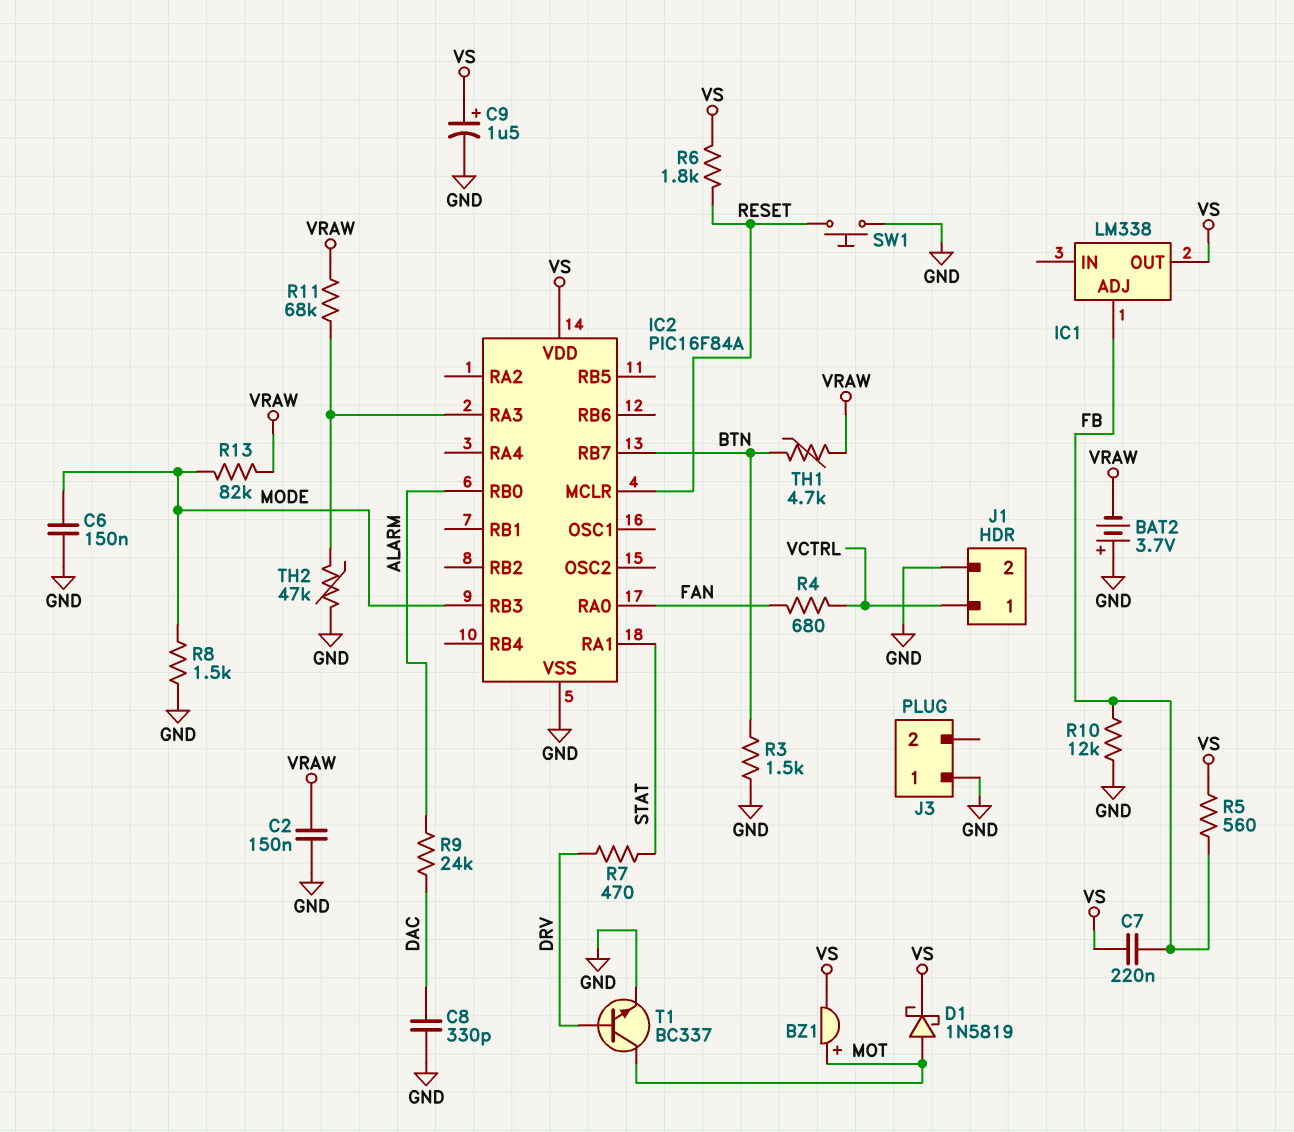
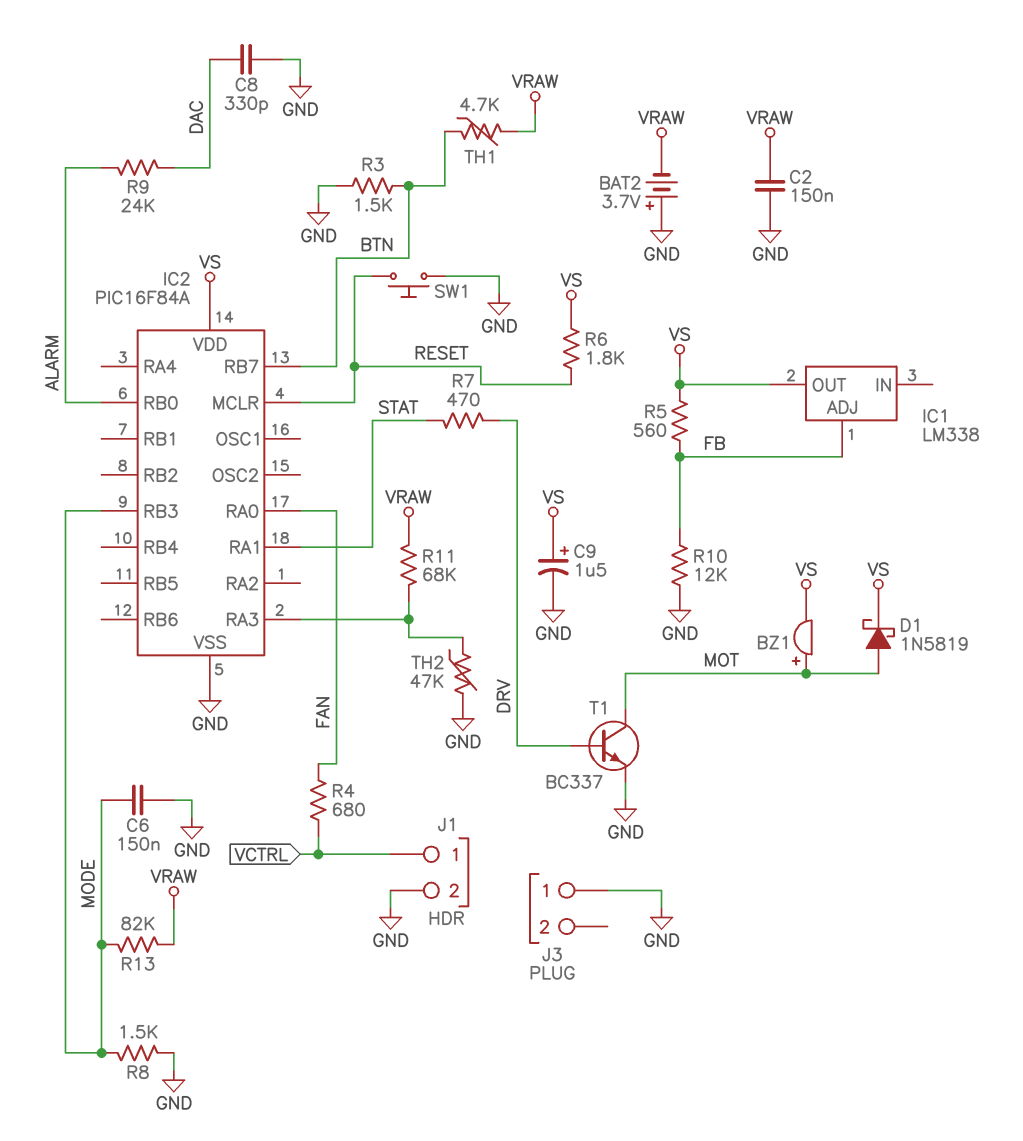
C7: 220nF (FB, VS) -> none

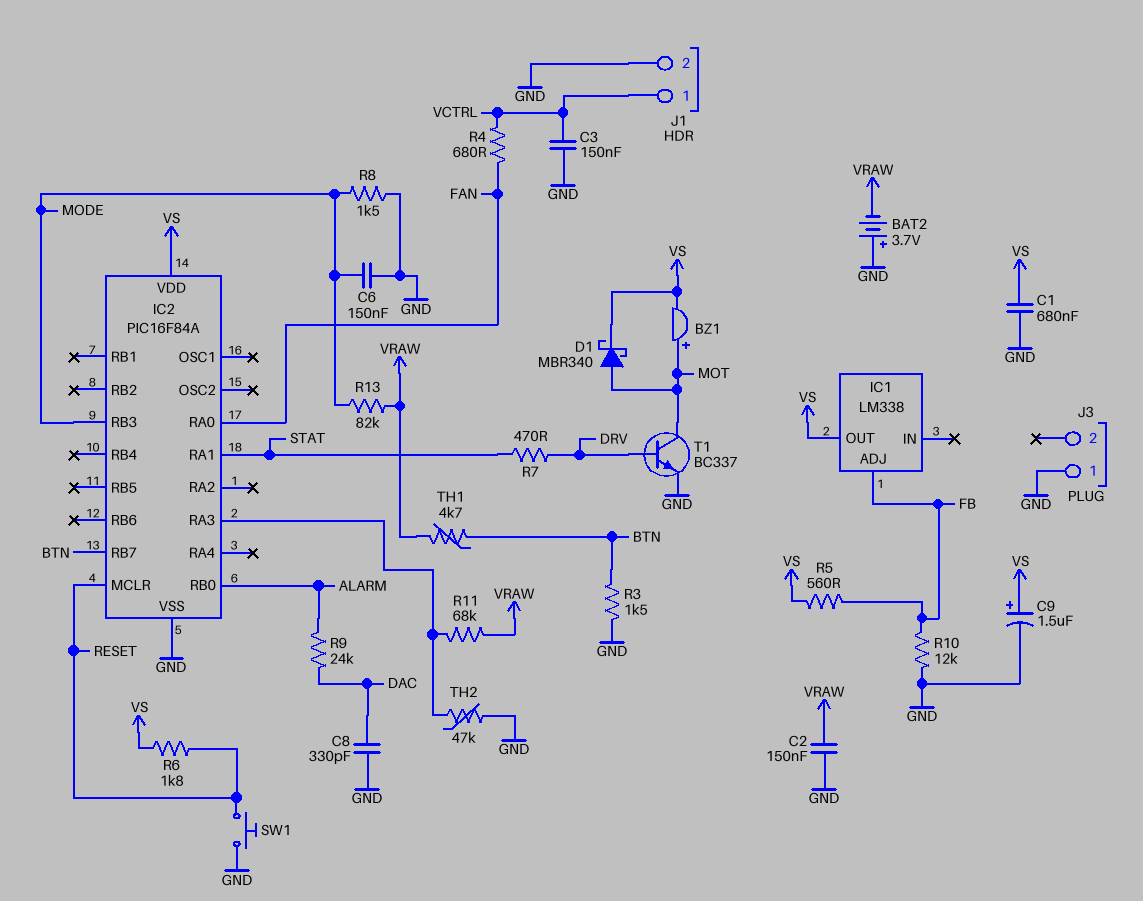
C1: none -> 680nF (GND, VS)
C3: none -> 150nF (GND, VCTRL)
D1: schottky 1N5819 (A MOT, K VS) -> schottky MBR340 (A MOT, K VS)

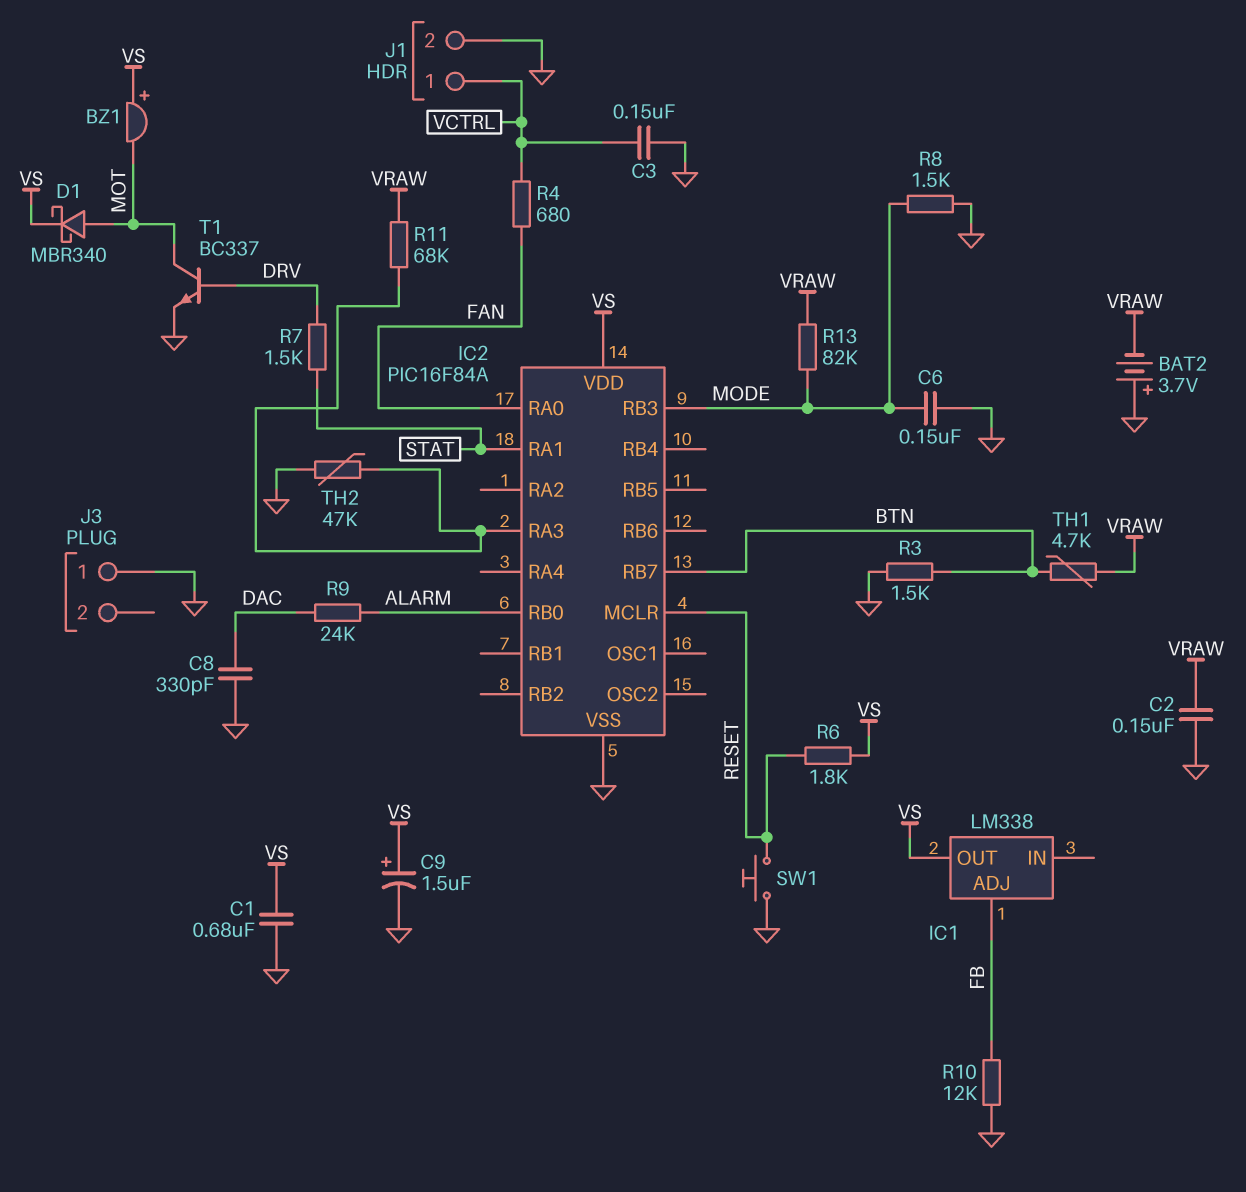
BZ1: buzzer (plus MOT, minus VS) -> buzzer (plus VS, minus MOT)
R5: 560 (FB, VS) -> none
R7: 470 (DRV, STAT) -> 1.5k (DRV, STAT)

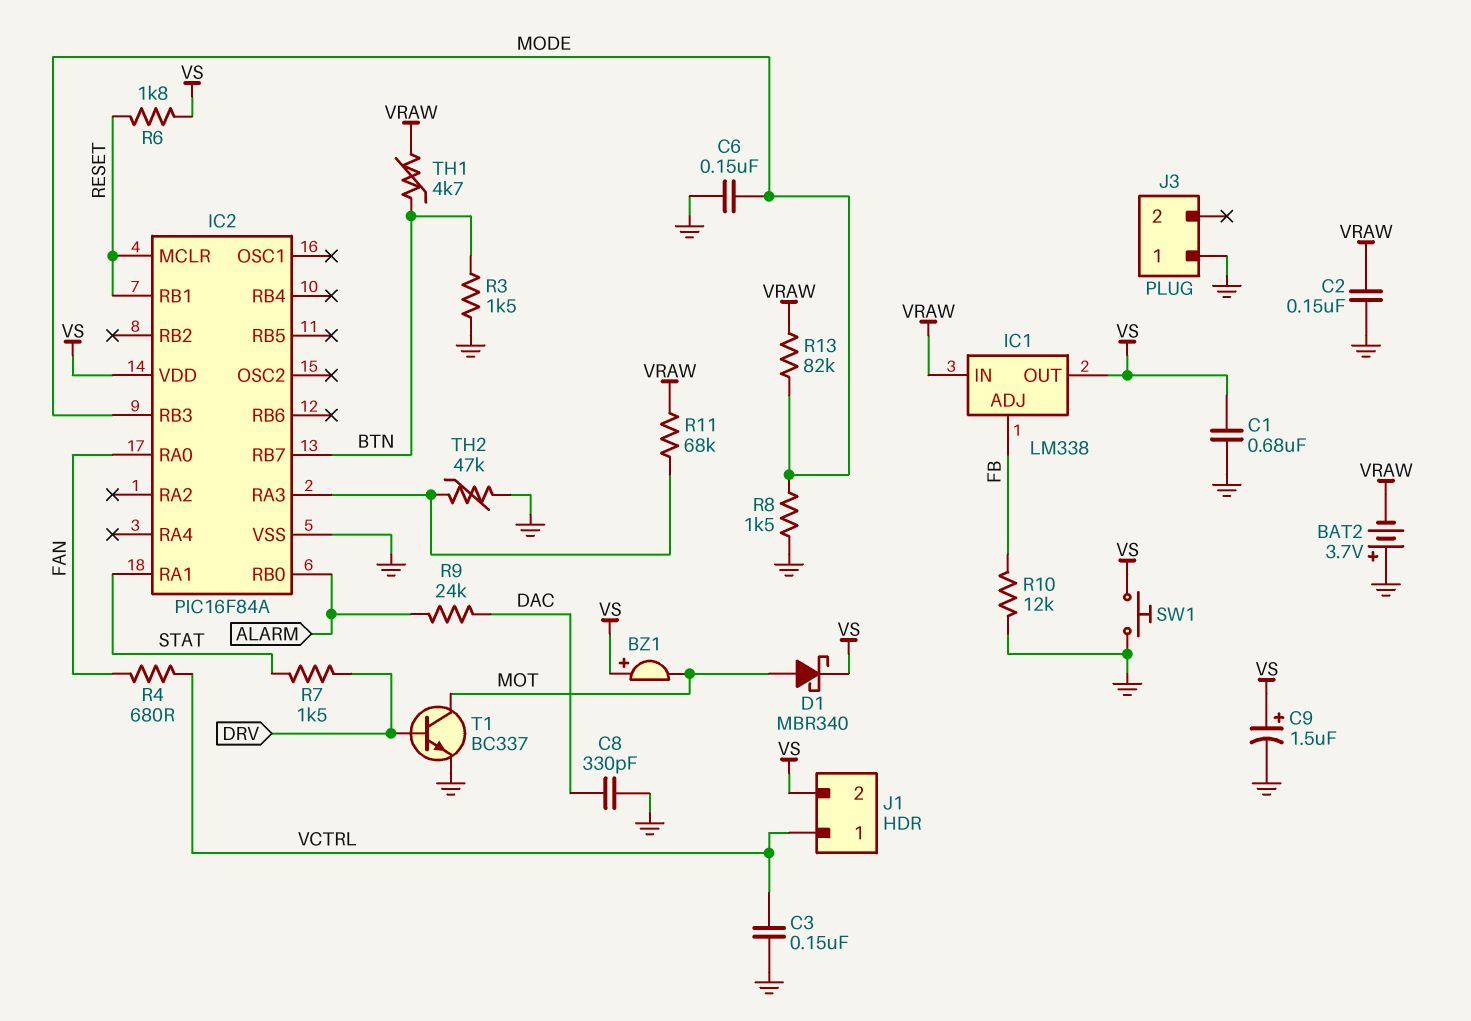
IC1 pin IN: none -> VRAW
IC2 pin RB1: none -> RESET
J1 pin 2: GND -> VS
SW1: button (GND, RESET) -> button (GND, VS)

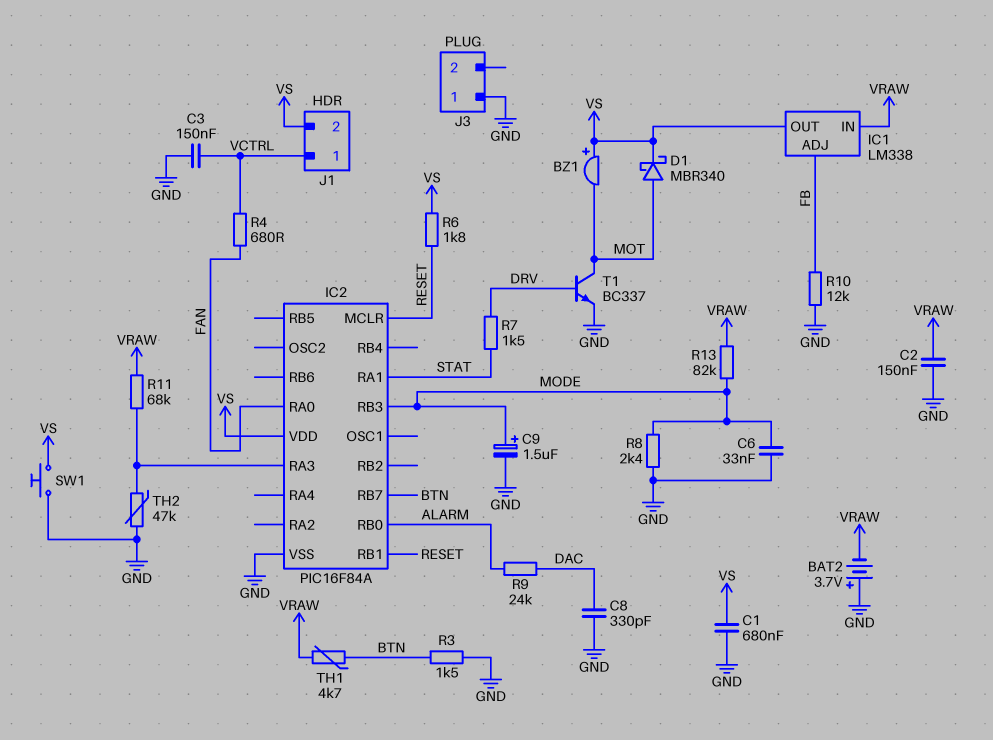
C6: 150nF (GND, MODE) -> 33nF (GND, MODE)
C9: 1.5uF (plus VS, minus GND) -> 1.5uF (plus MODE, minus GND)
R8: 1.5k (GND, MODE) -> 2.4k (GND, MODE)

